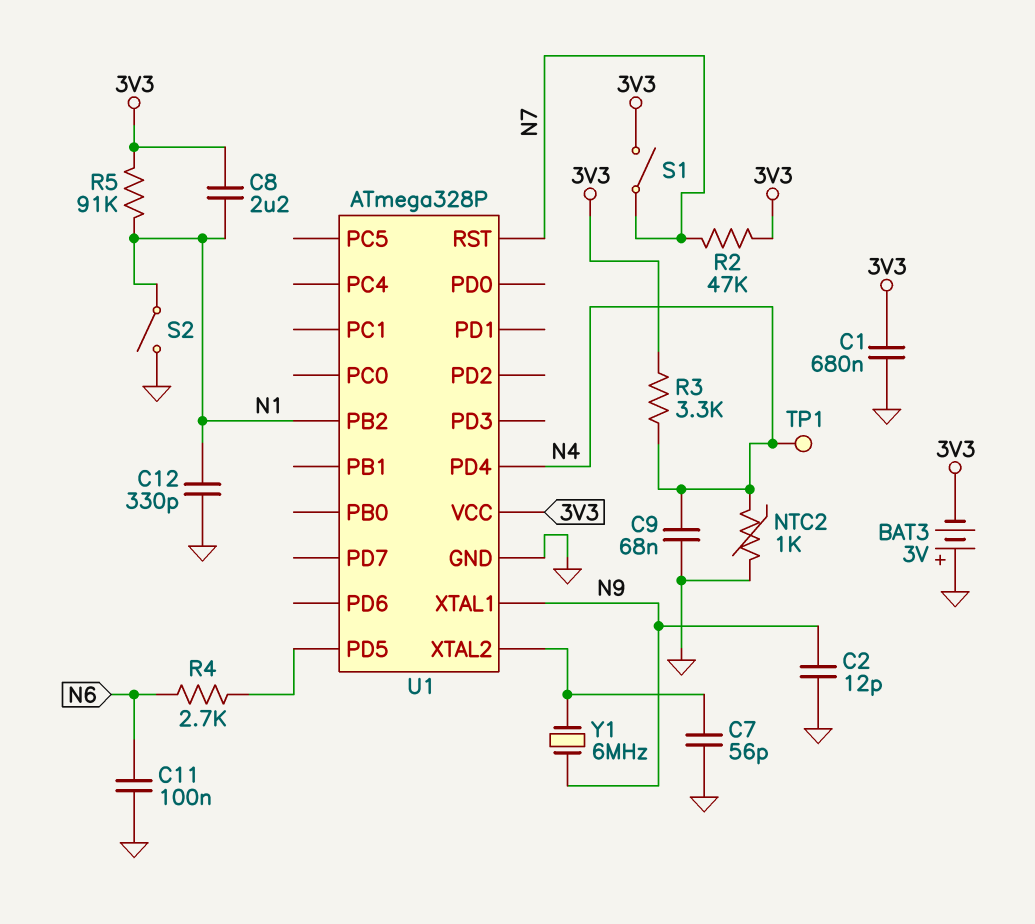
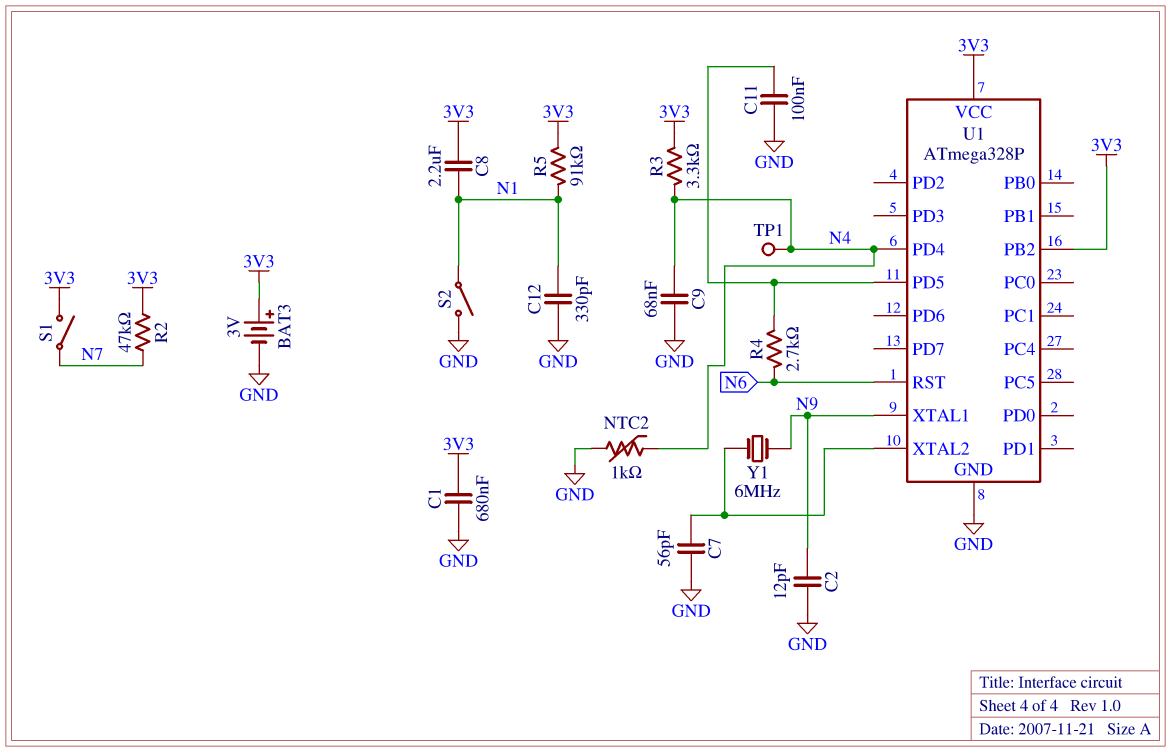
BAT3: 3V (plus GND, minus 3V3) -> 3V (plus 3V3, minus GND)
C11: 100nF (GND, N6) -> 100nF (GND, U1/PD5)
U1 pin PB2: N1 -> 3V3
U1 pin RST: N7 -> N6

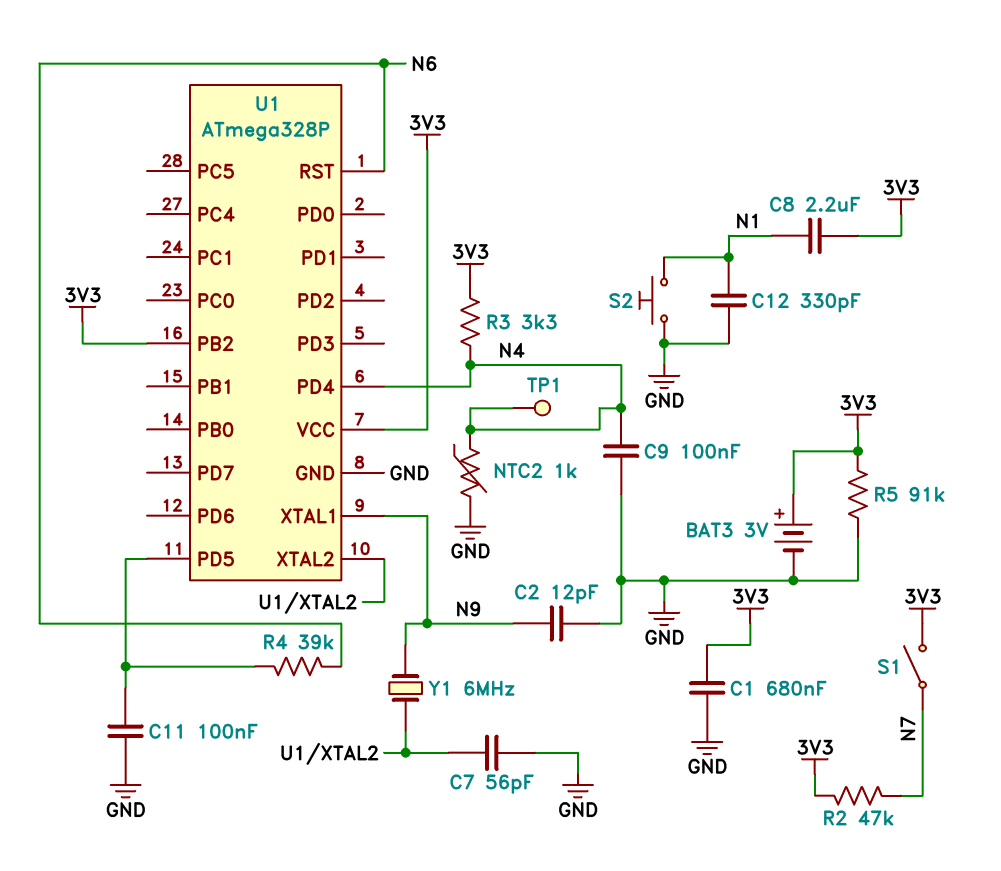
C9: 68nF (GND, N4) -> 100nF (GND, N4)
R4: 2.7k (N6, U1/PD5) -> 39k (N6, U1/PD5)
R5: 91k (3V3, N1) -> 91k (3V3, GND)
S2: switch (GND, N1) -> button (GND, N1)

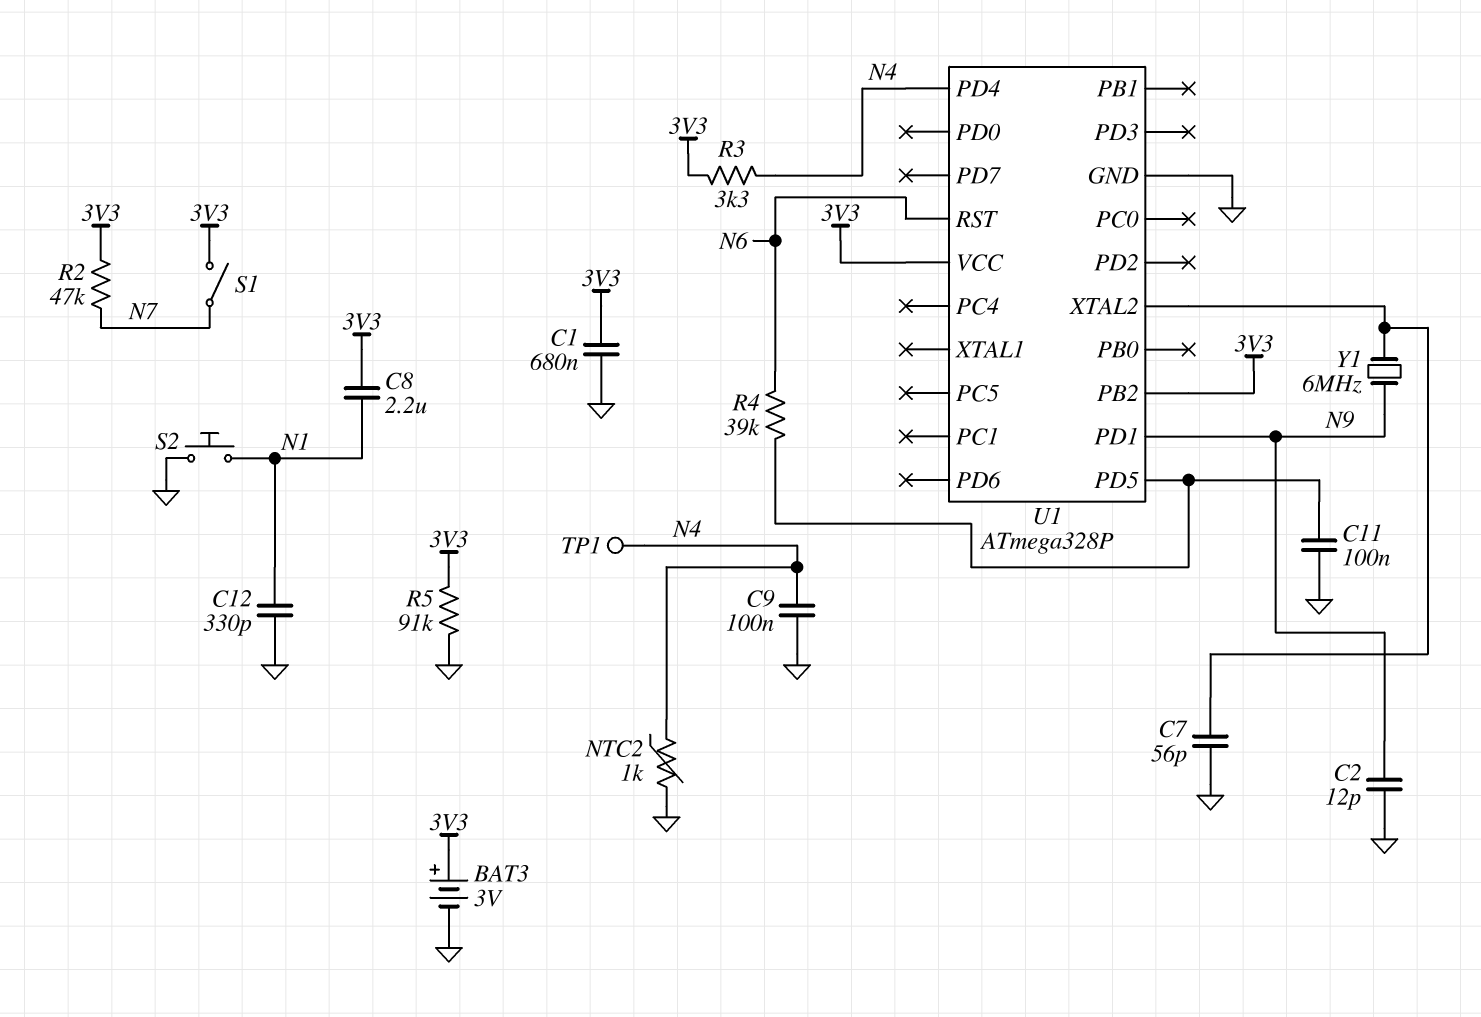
U1 pin PD1: none -> N9
U1 pin XTAL1: N9 -> none

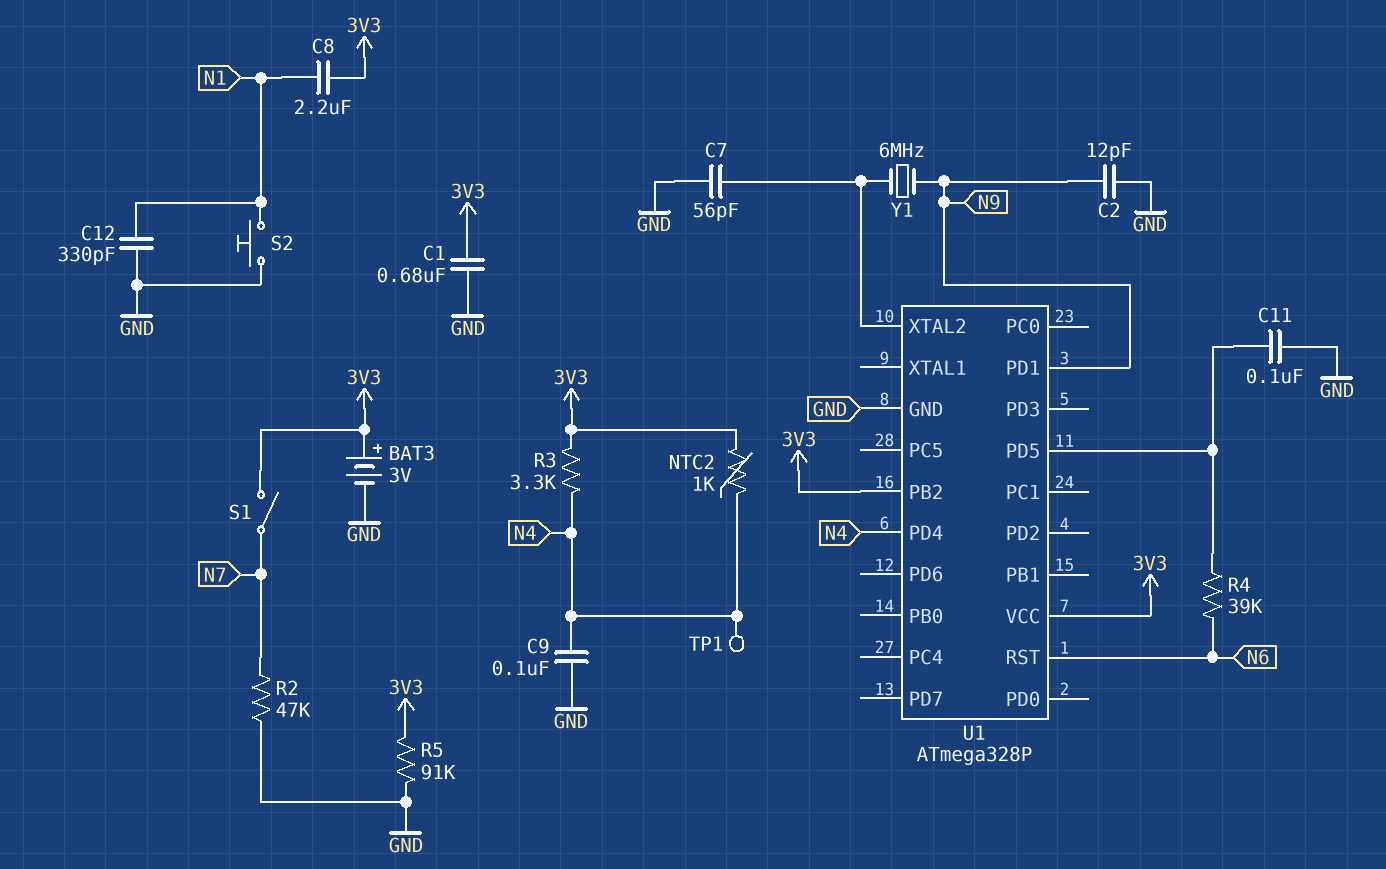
NTC2: 1k (GND, N4) -> 1k (3V3, N4)
R2: 47k (3V3, N7) -> 47k (GND, N7)

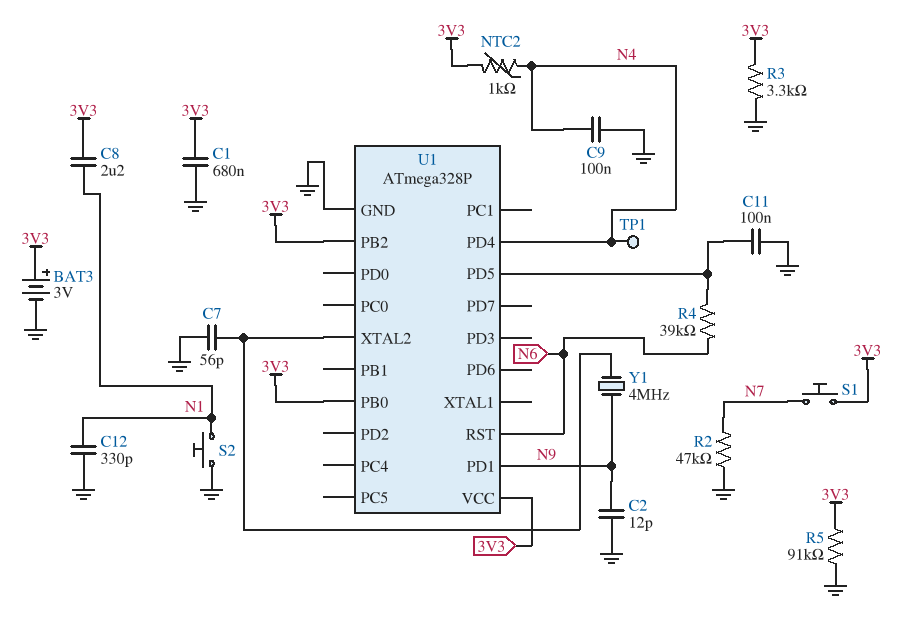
R3: 3.3k (3V3, N4) -> 3.3k (3V3, GND)
S1: switch (3V3, N7) -> button (3V3, N7)
U1 pin PB0: none -> 3V3
Y1: 6MHz (N9, U1/XTAL2) -> 4MHz (N9, U1/XTAL2)

